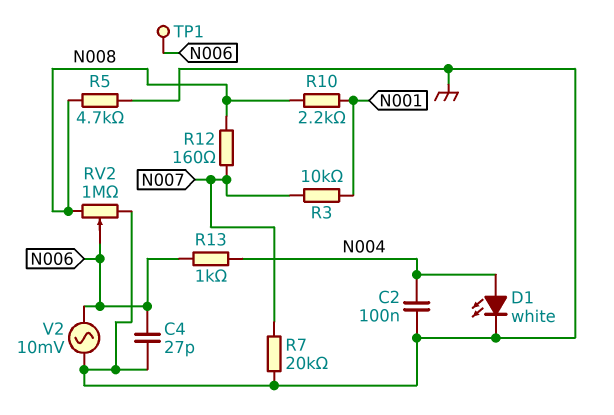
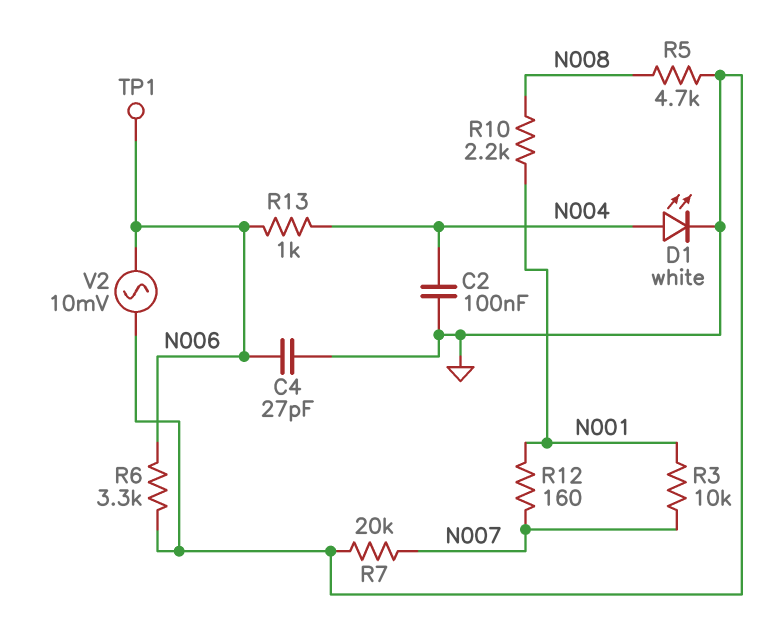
R6: none -> 3.3k (GND, N006)
R12: 160 (N007, N008) -> 160 (N001, N007)
RV2: 1M (GND, N008, wiper N006) -> none

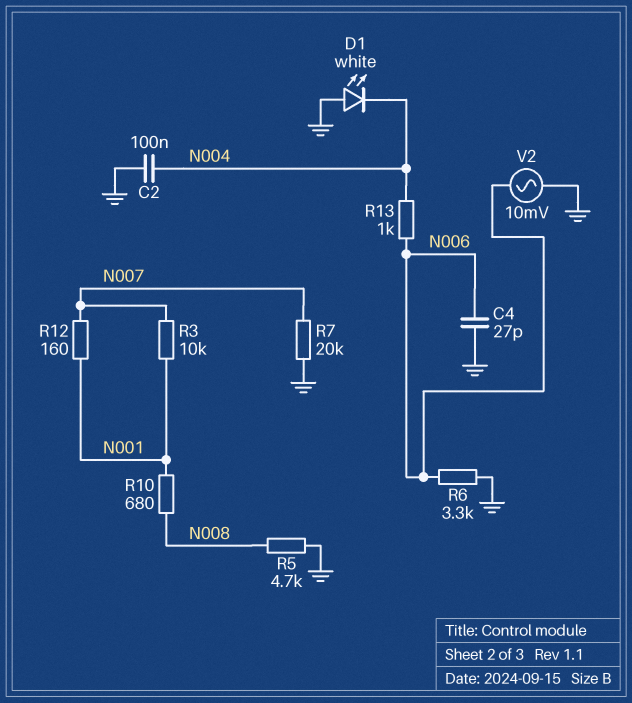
D1: LED white (A N004, K GND) -> LED white (A GND, K N004)
R10: 2.2k (N001, N008) -> 680 (N001, N008)
TP1: test point (N006) -> none

